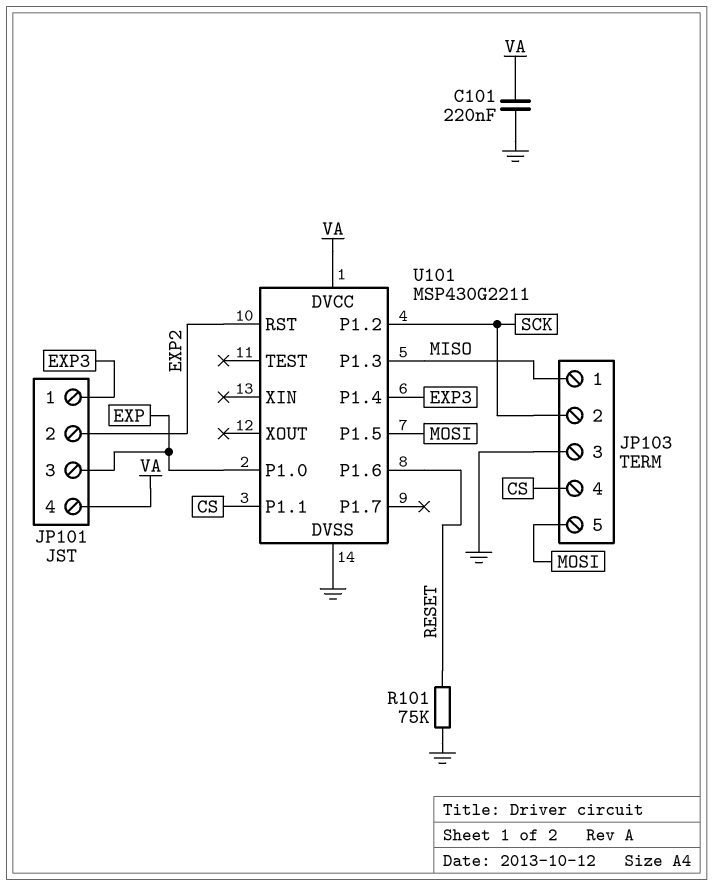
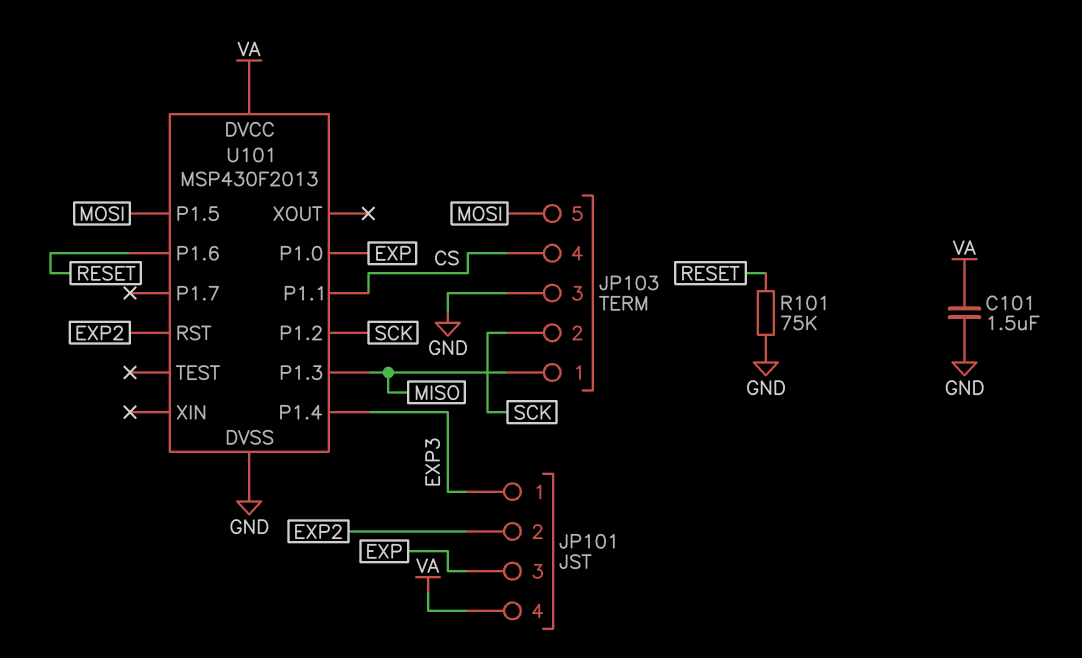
C101: 220nF (GND, VA) -> 1.5uF (GND, VA)
U101: MSP430G2211 -> MSP430F2013

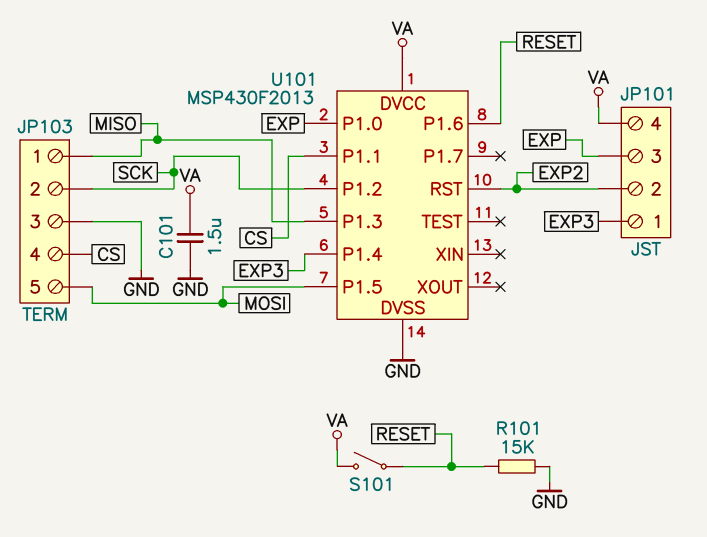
R101: 75k (GND, RESET) -> 15k (GND, RESET)
S101: none -> switch (RESET, VA)

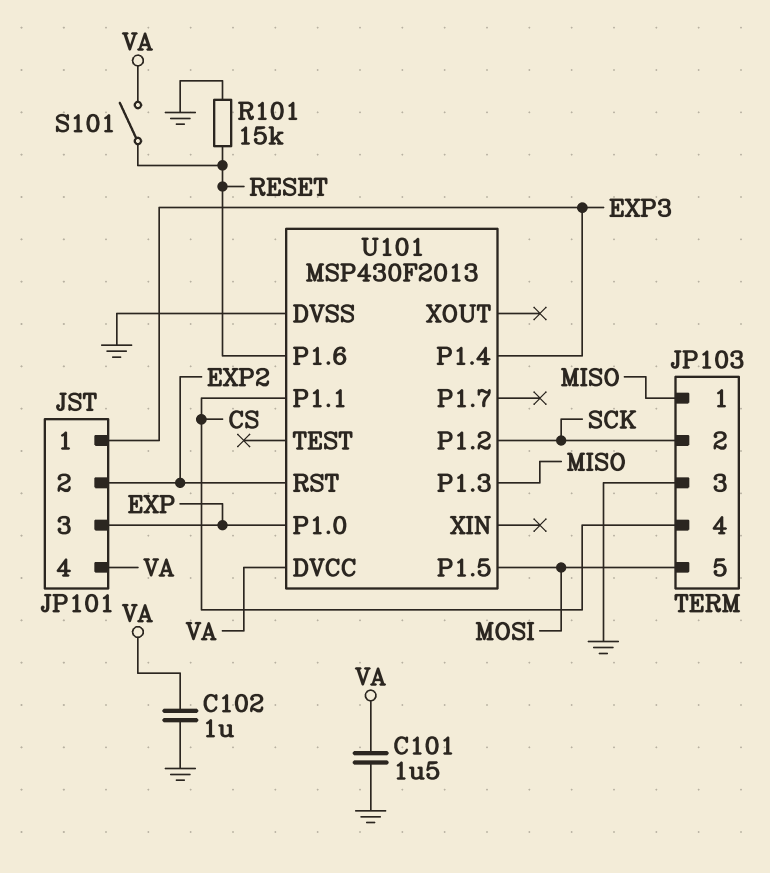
C102: none -> 1uF (GND, VA)

